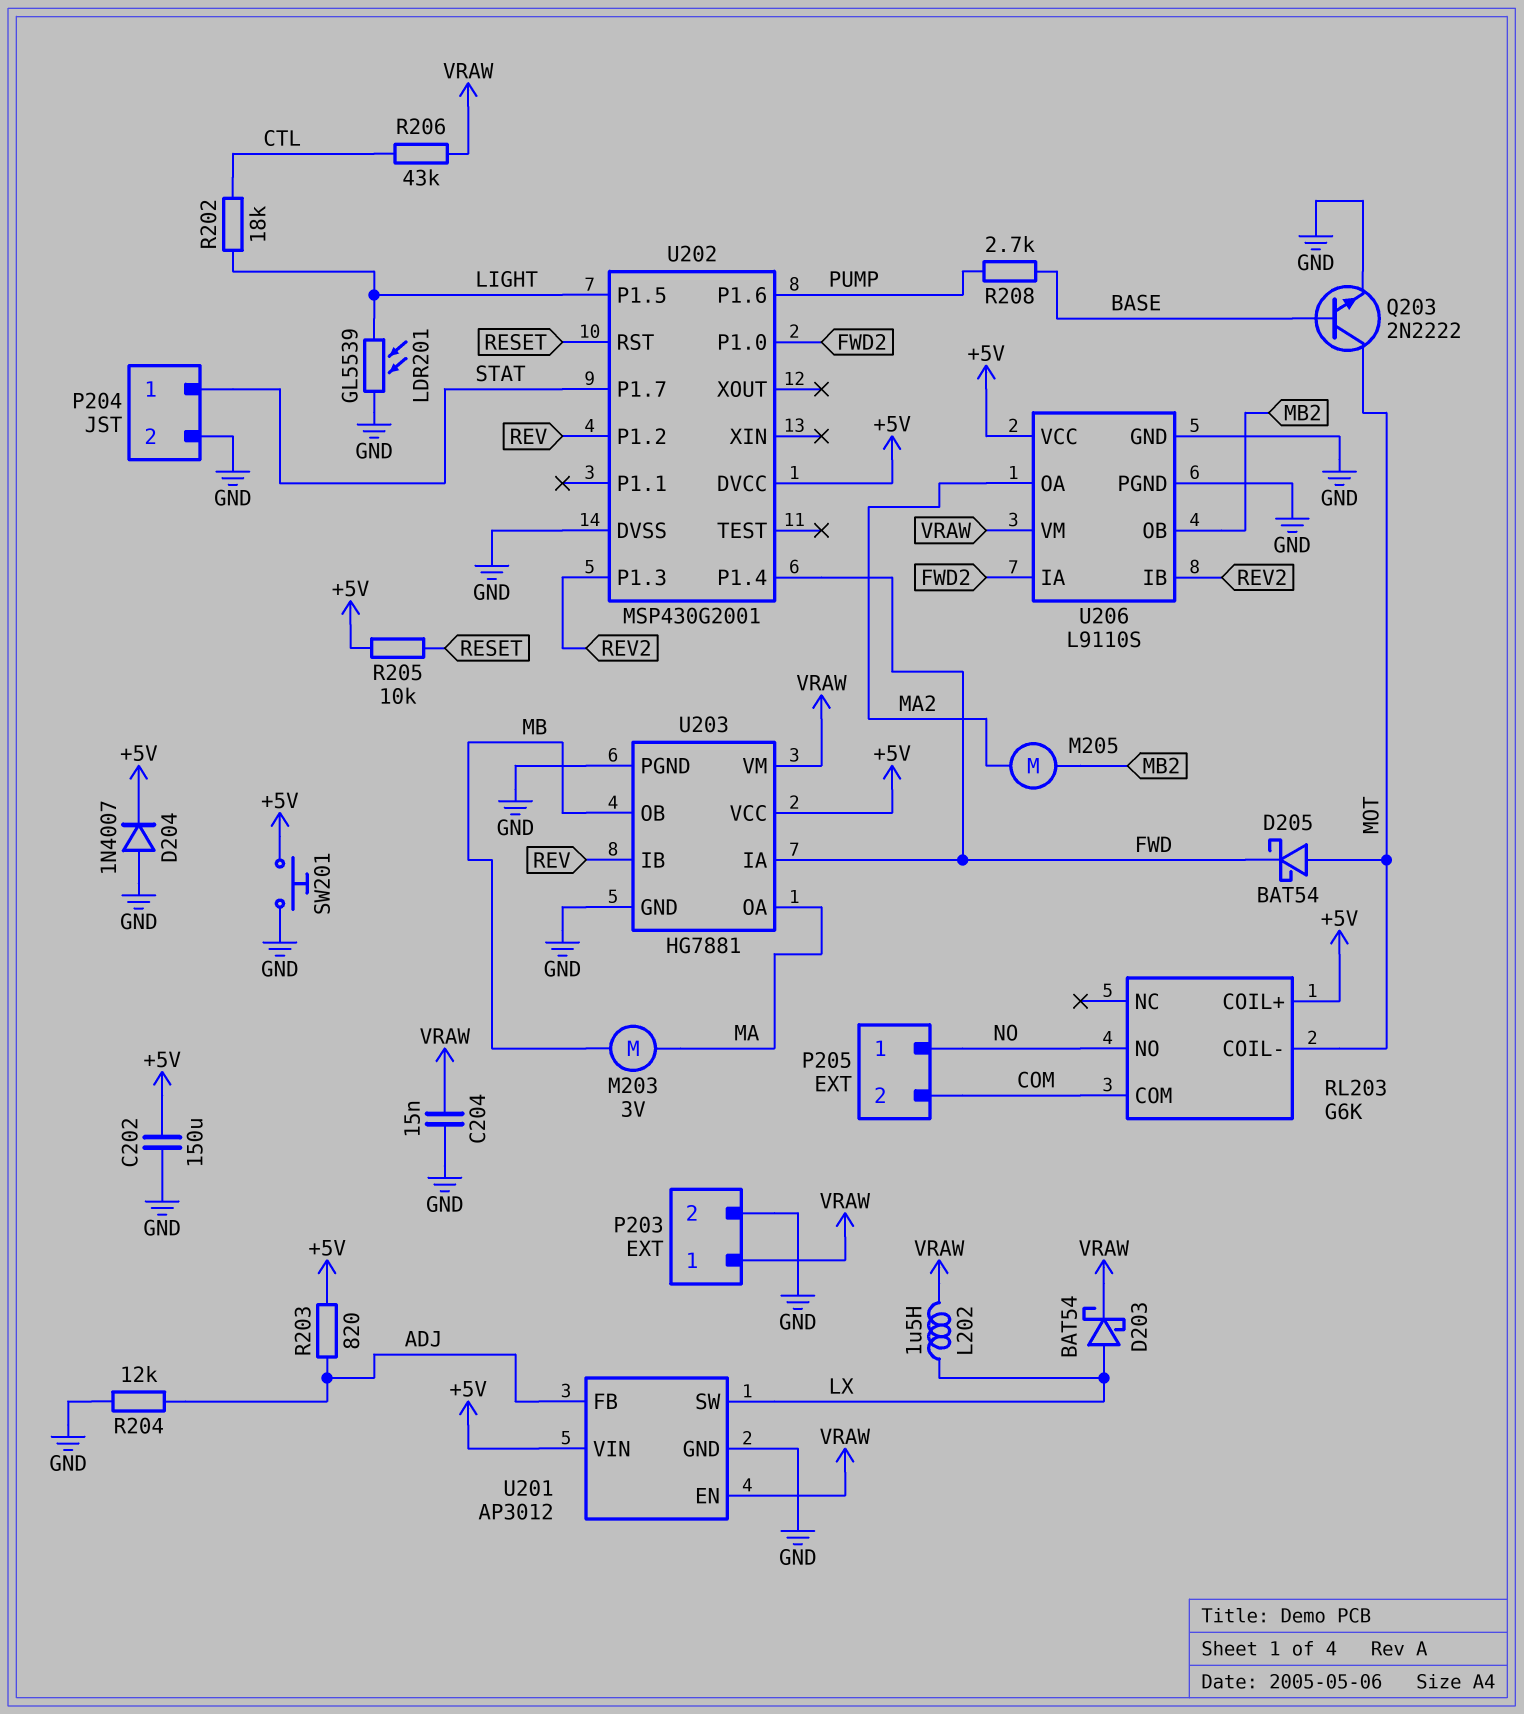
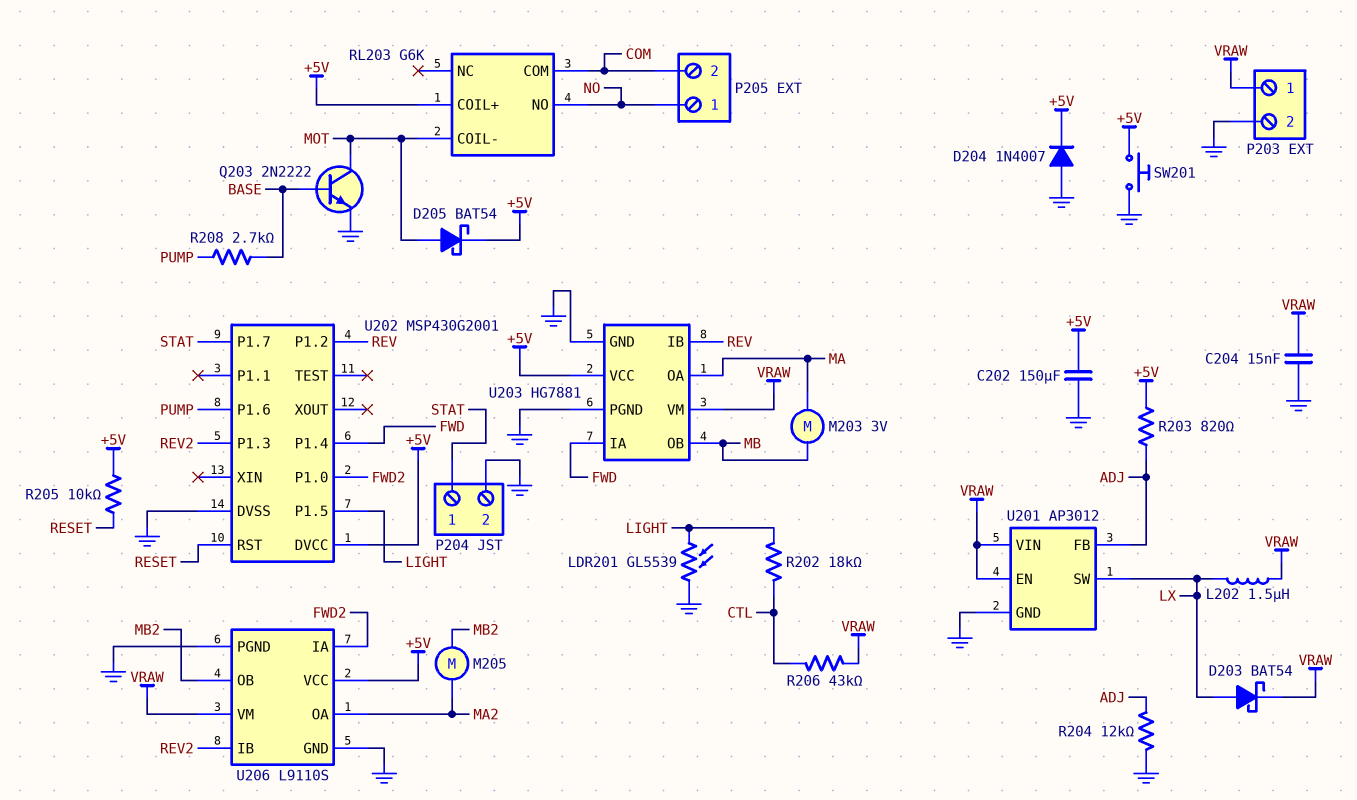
D205: schottky BAT54 (A MOT, K FWD) -> schottky BAT54 (A MOT, K +5V)
U201 pin VIN: +5V -> VRAW

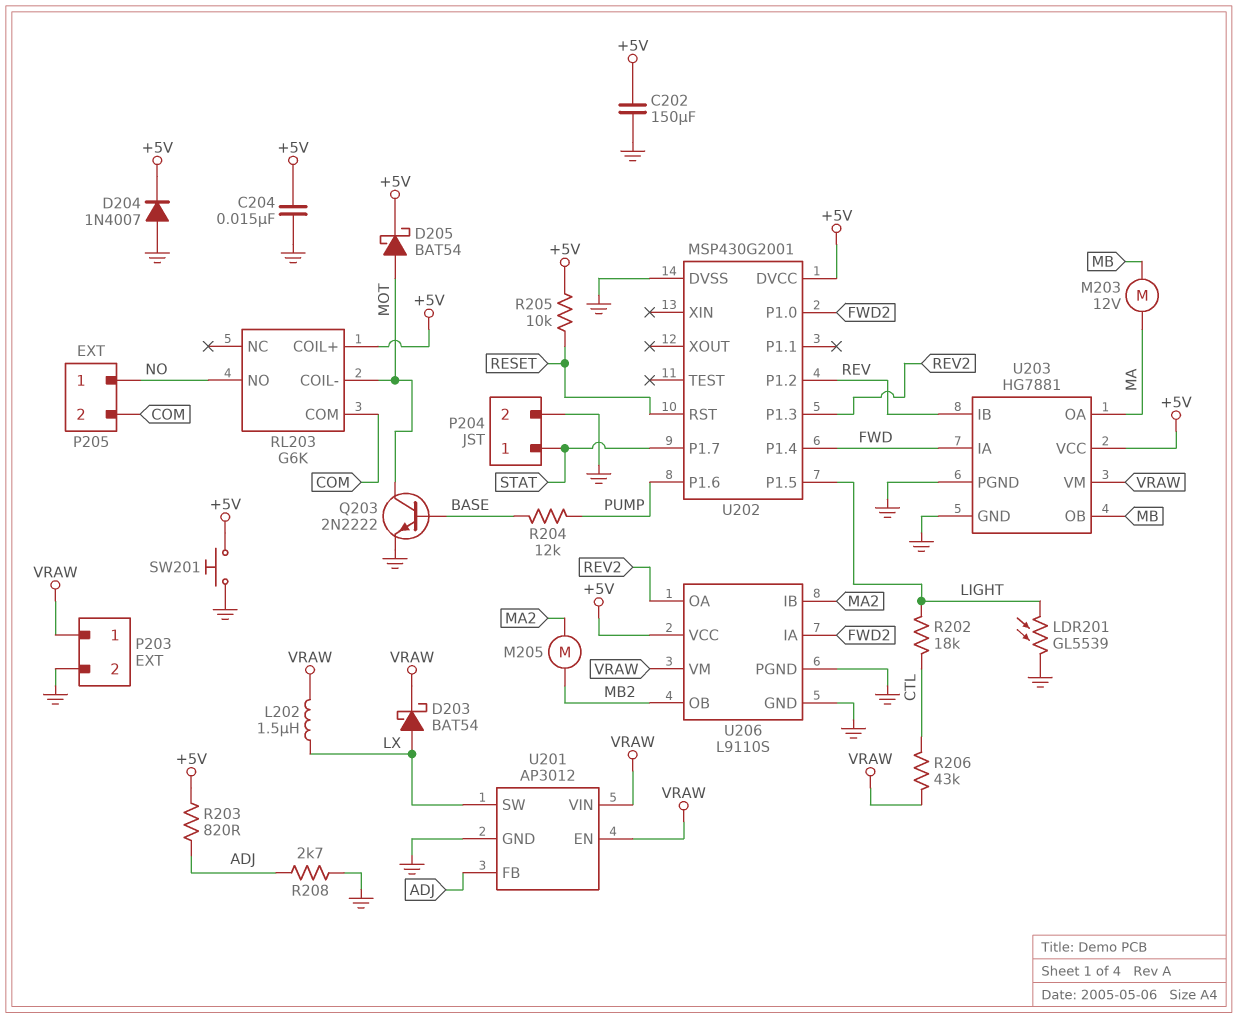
C204: 15nF (GND, VRAW) -> 15nF (+5V, GND)
M203: motor 3V (MA, MB) -> motor 12V (MA, MB)
R204: 12k (ADJ, GND) -> 12k (BASE, PUMP)
R208: 2.7k (BASE, PUMP) -> 2.7k (ADJ, GND)
U206 pin IB: REV2 -> MA2
U206 pin OA: MA2 -> REV2

